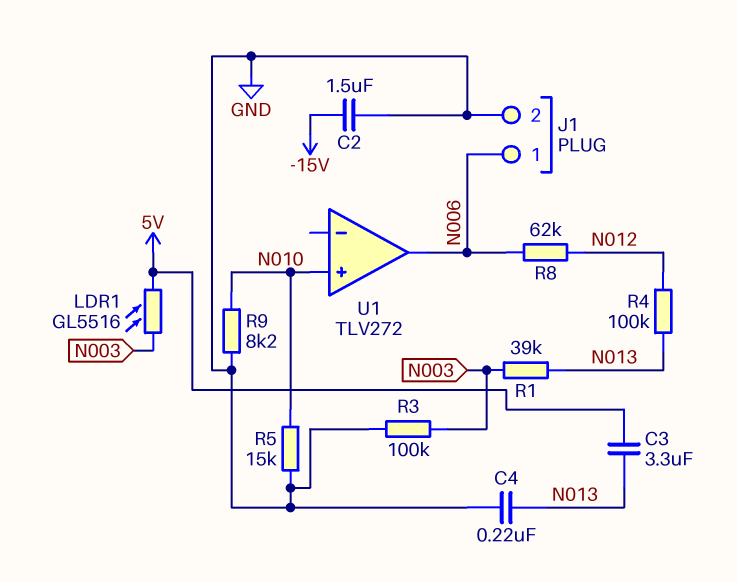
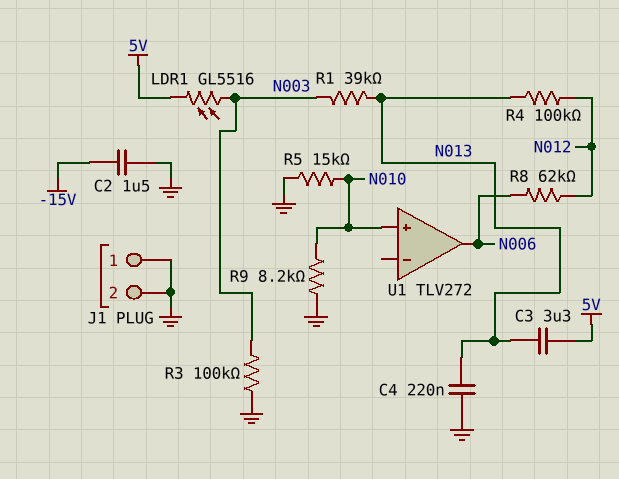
J1 pin 1: N006 -> GND

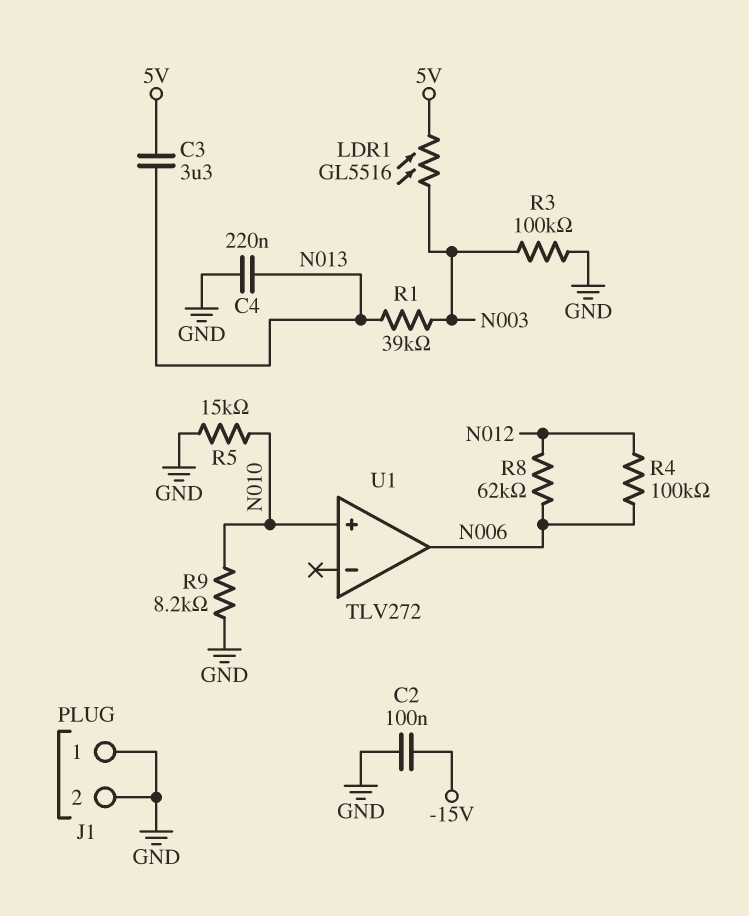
C2: 1.5uF (-15V, GND) -> 100nF (-15V, GND)
R4: 100k (N012, N013) -> 100k (N006, N012)

